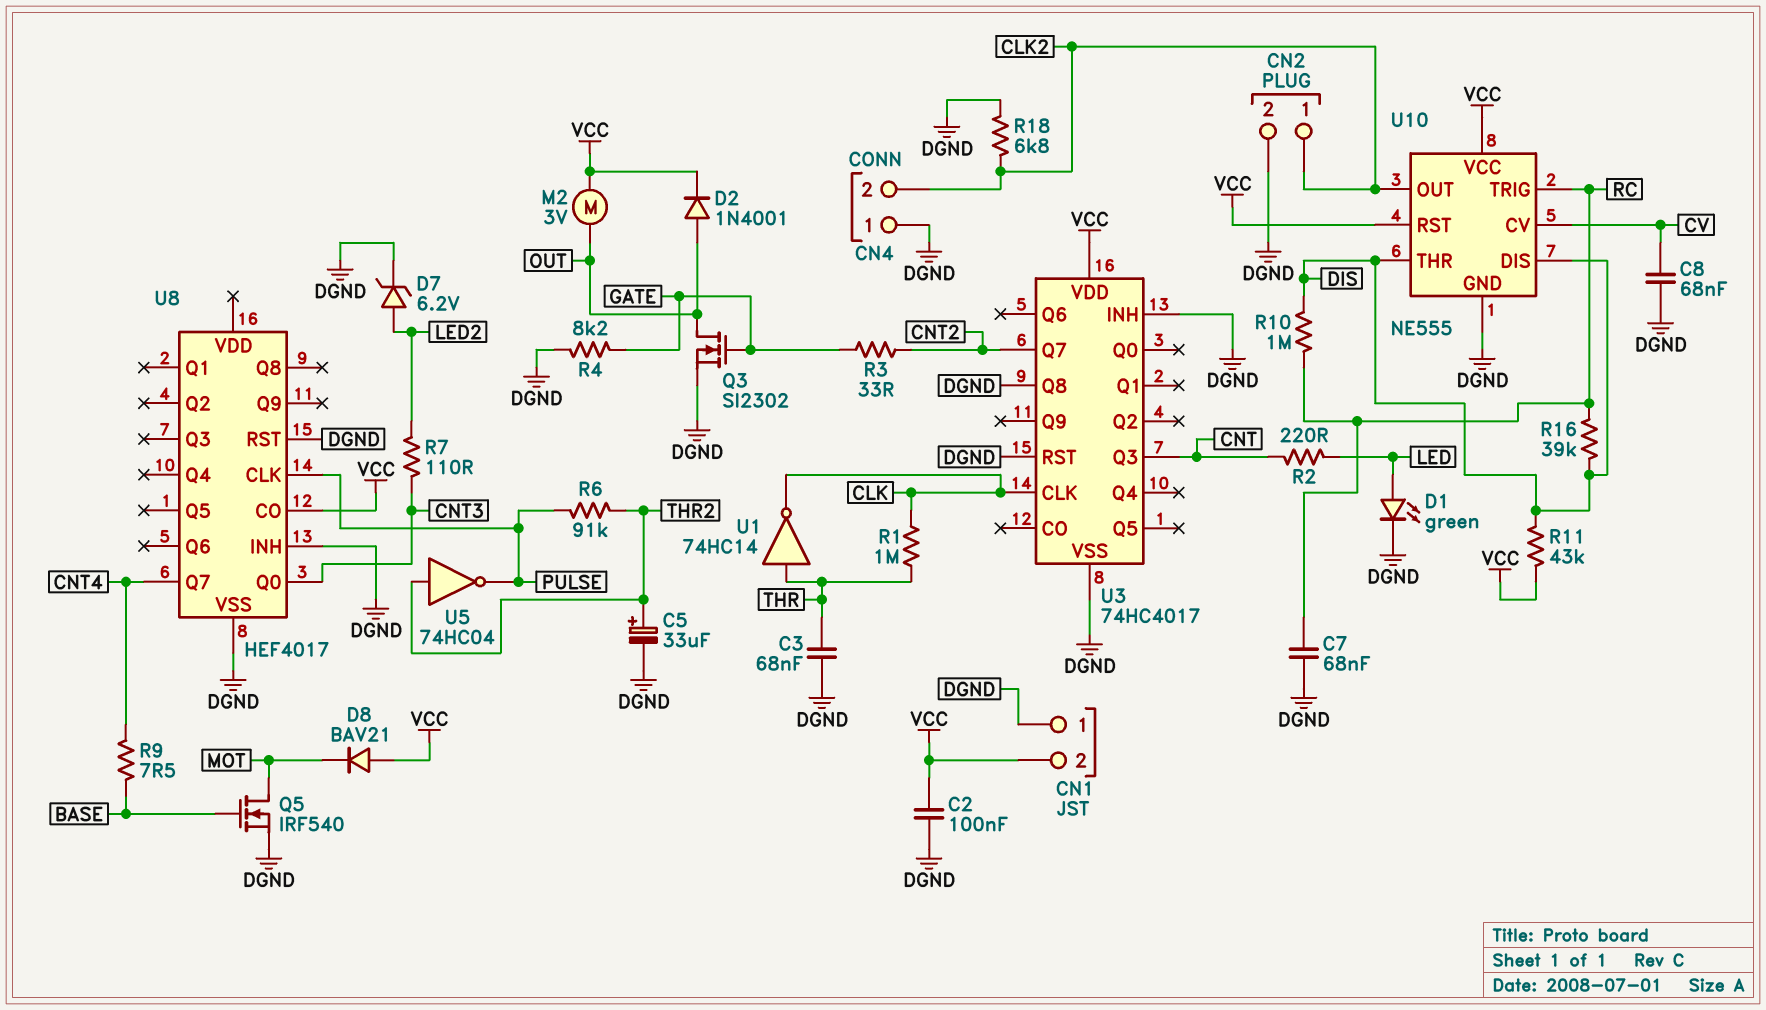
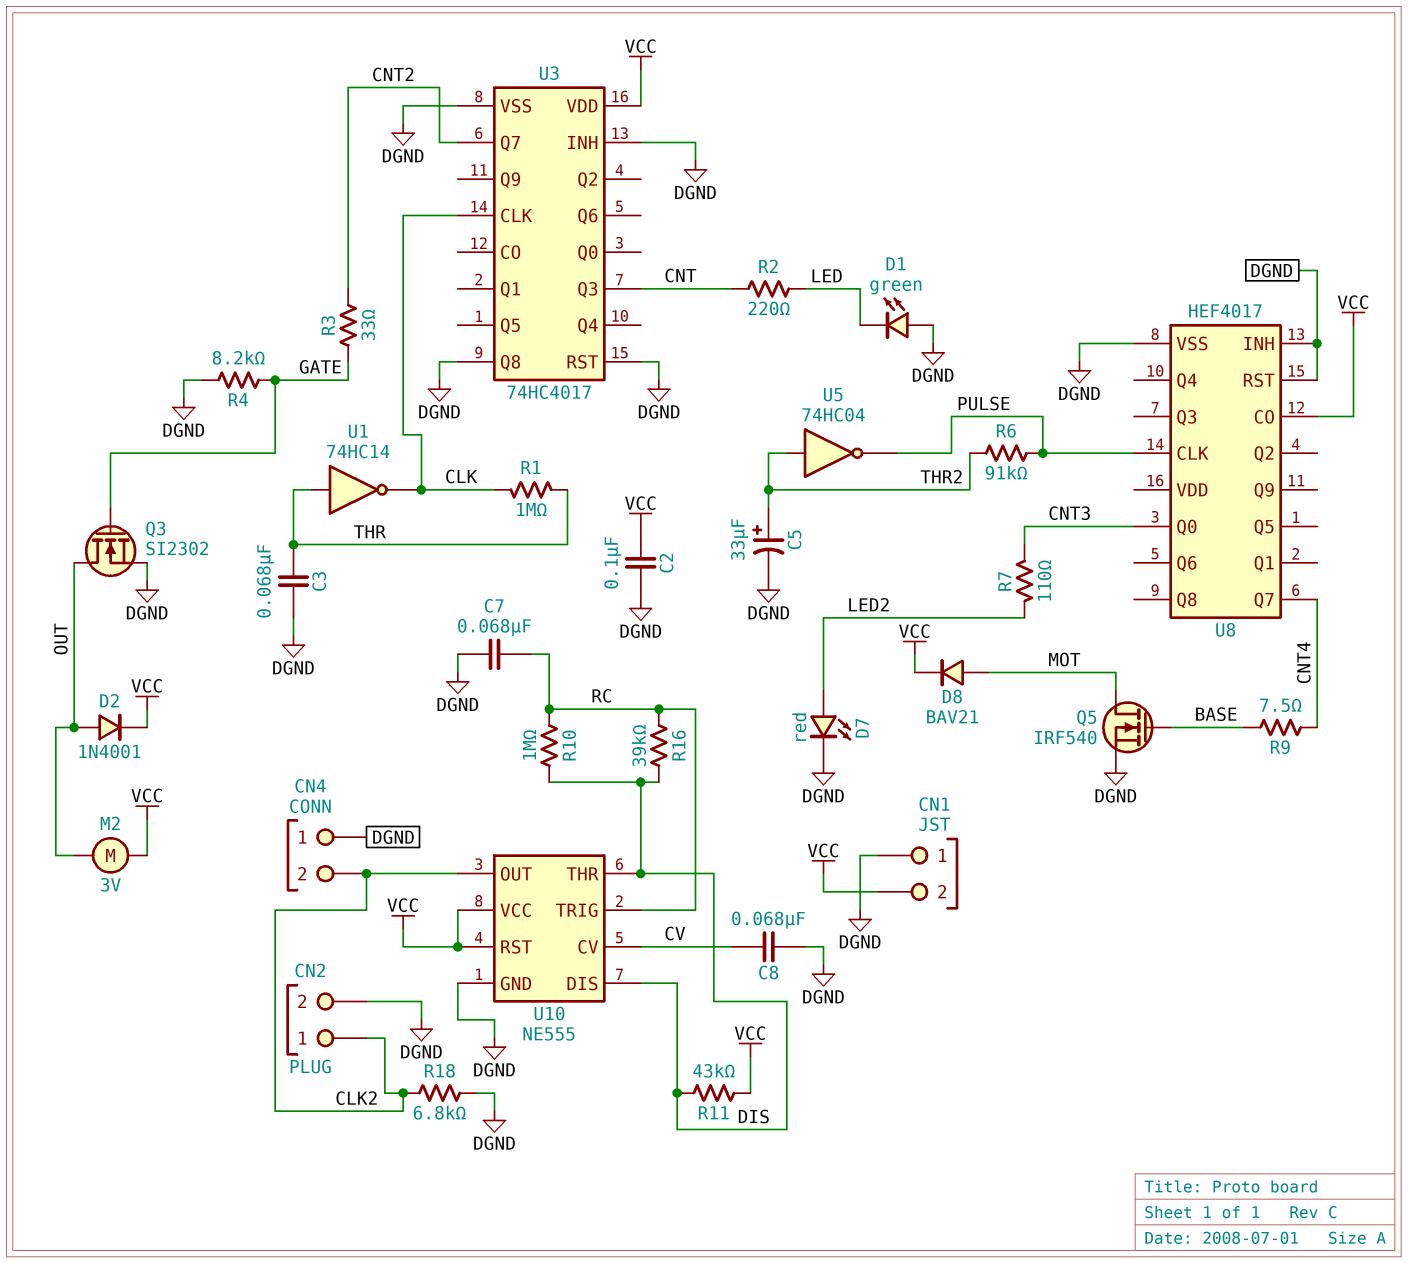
D1: LED green (A LED, K DGND) -> LED green (A DGND, K LED)
D7: zener 6.2V (A LED2, K DGND) -> LED red (A LED2, K DGND)
D8: diode BAV21 (A VCC, K MOT) -> diode BAV21 (A MOT, K VCC)

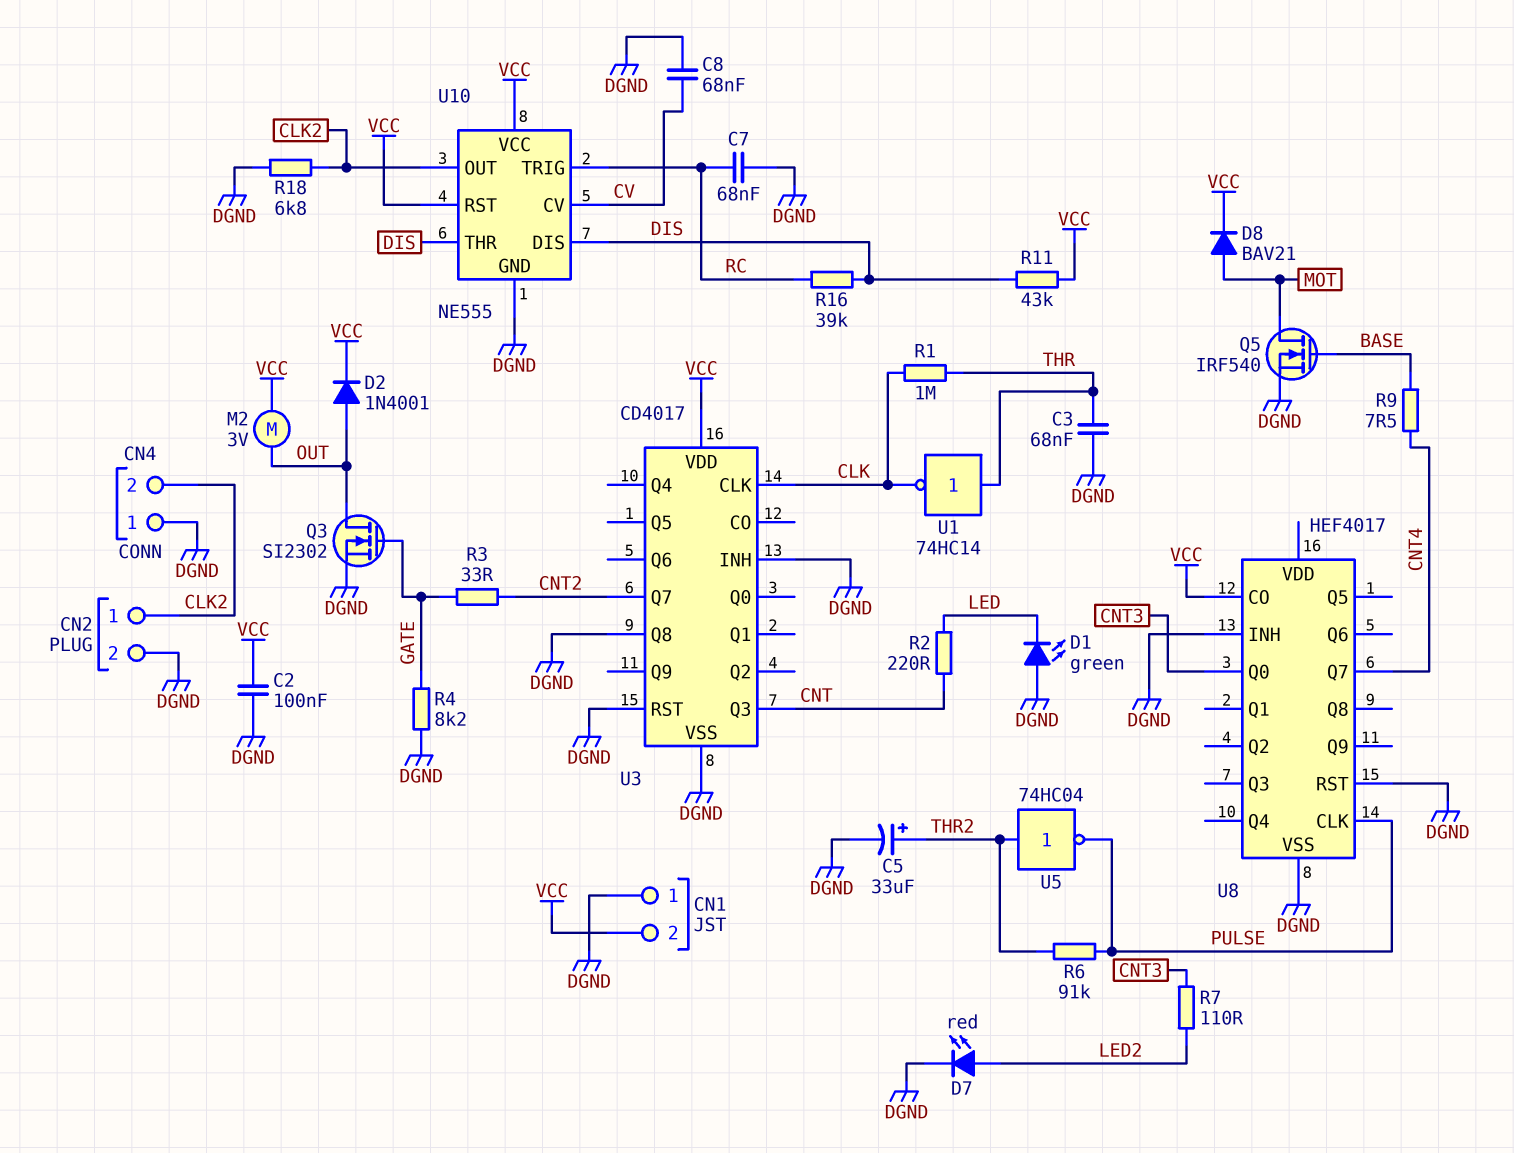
R10: 1M (DIS, RC) -> none
U3: 74HC4017 -> CD4017

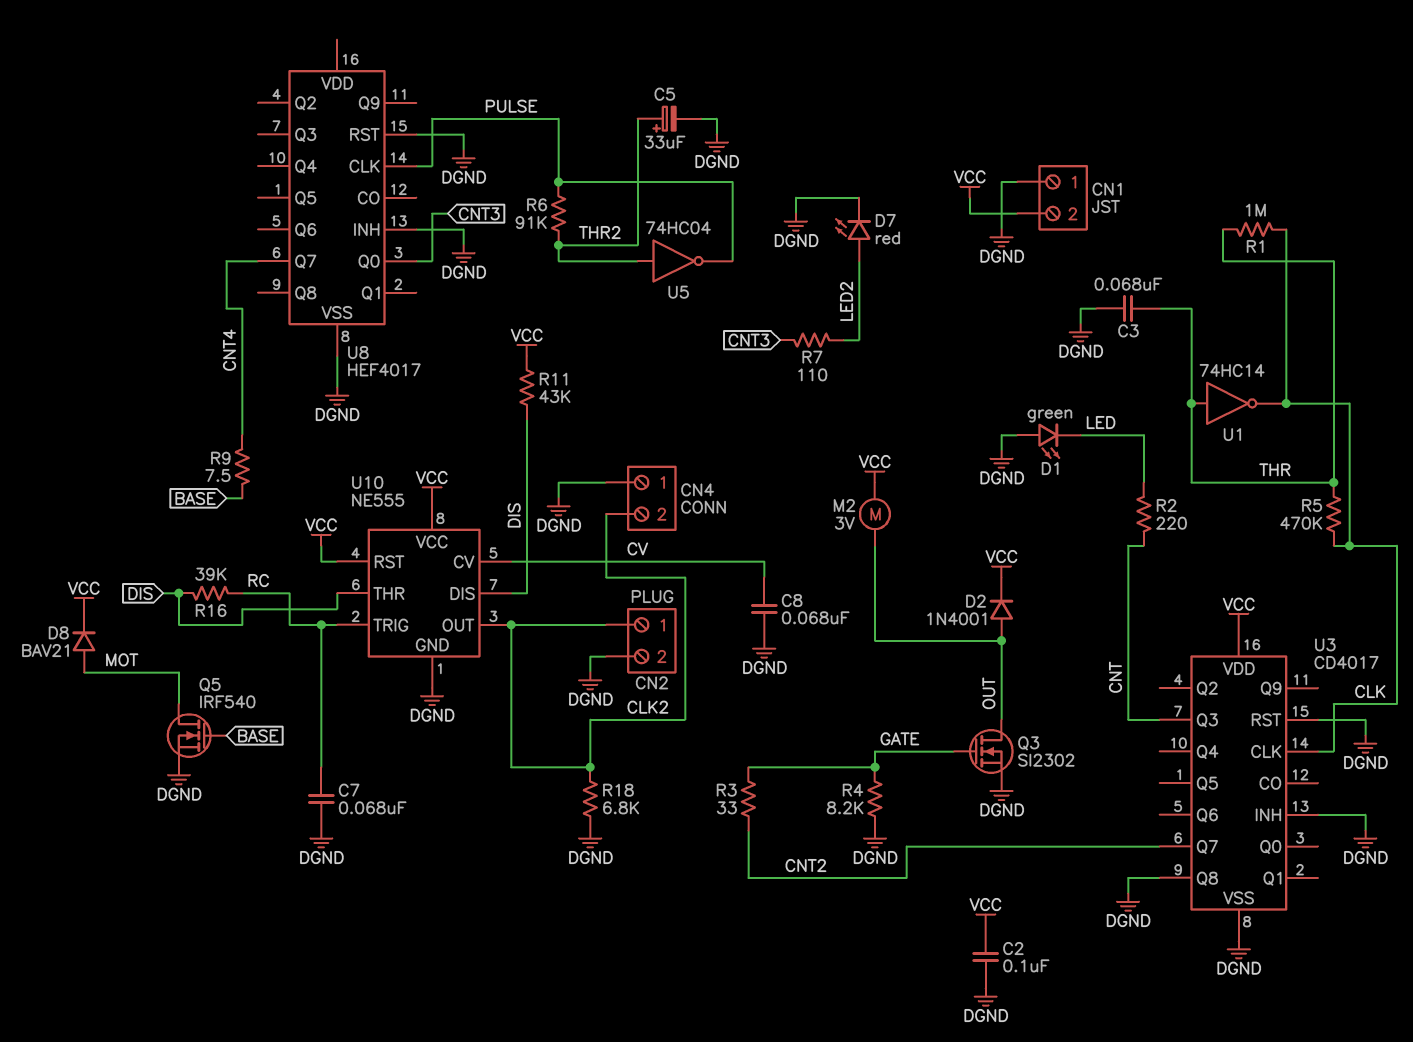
R5: none -> 470k (CLK, THR)
U8 pin CO: VCC -> none

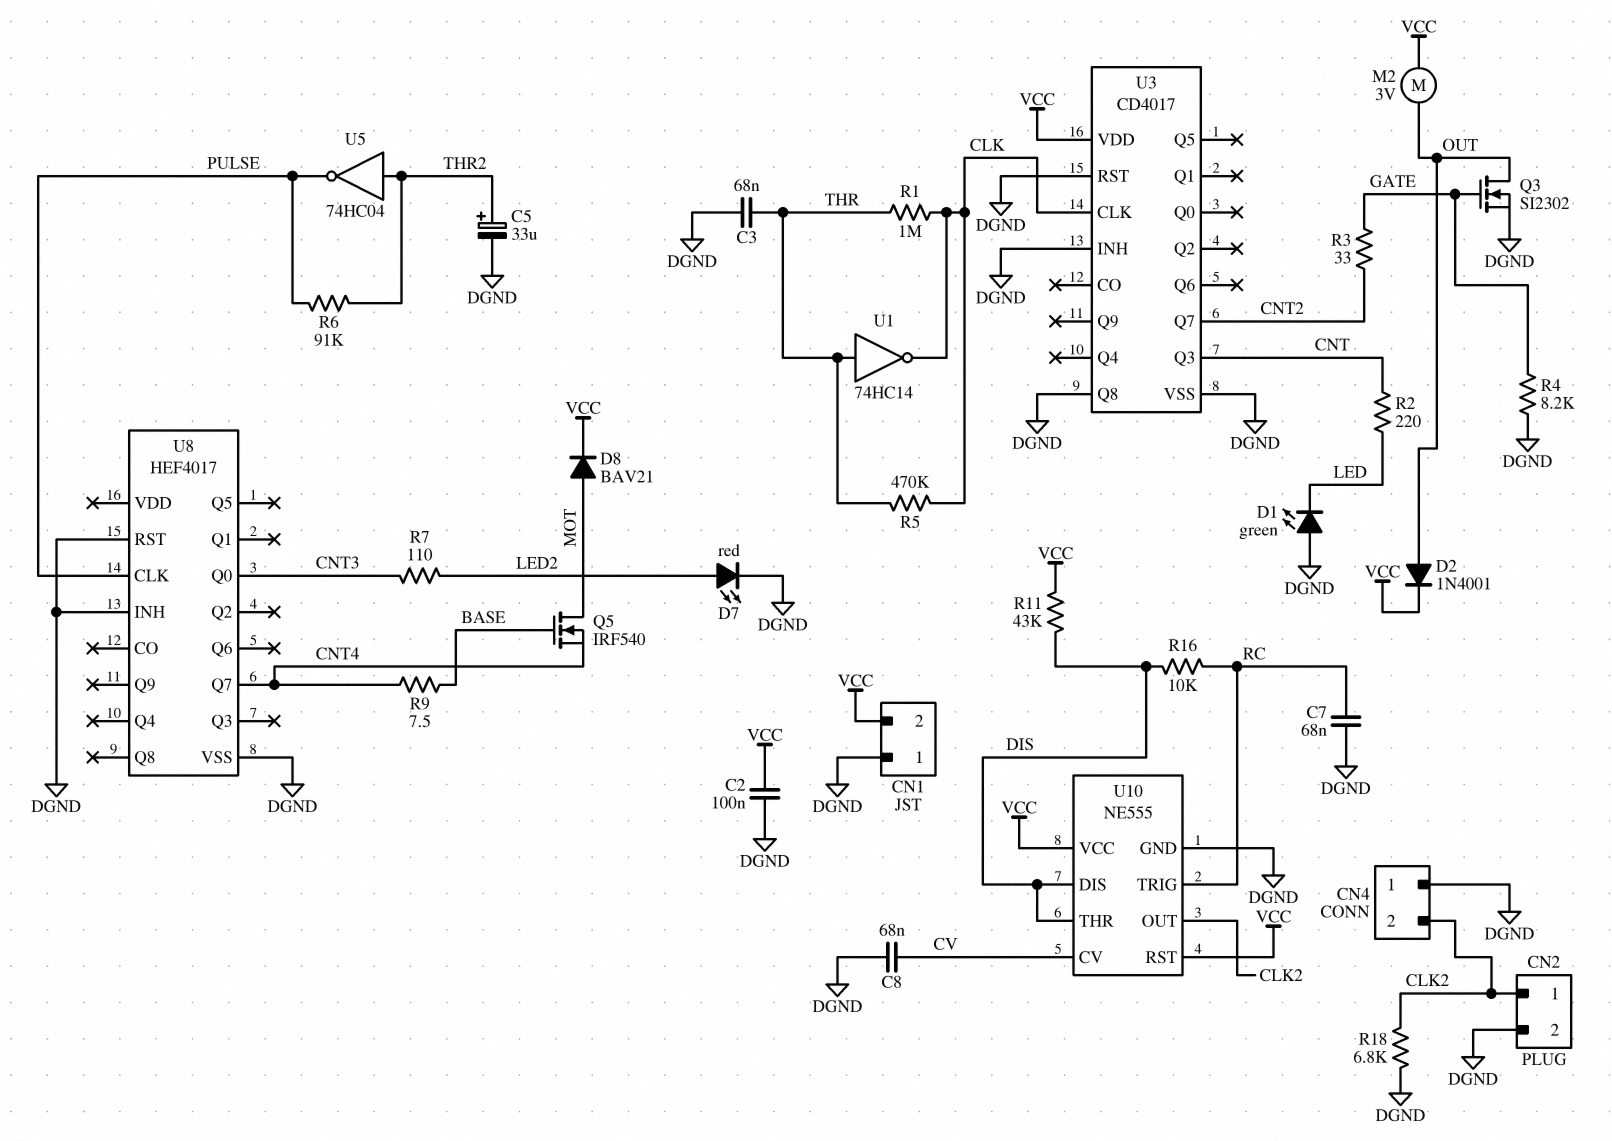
Q5: NMOS IRF540 (G BASE, D MOT, S DGND) -> NMOS IRF540 (G BASE, D MOT, S CNT4)
R16: 39k (DIS, RC) -> 10k (DIS, RC)

